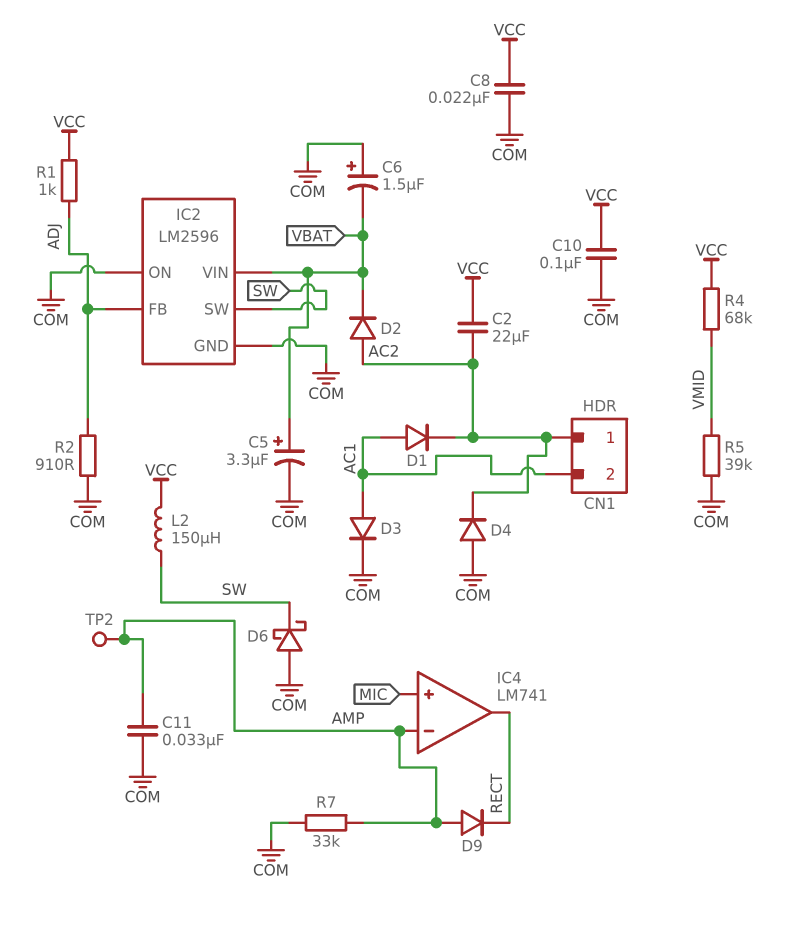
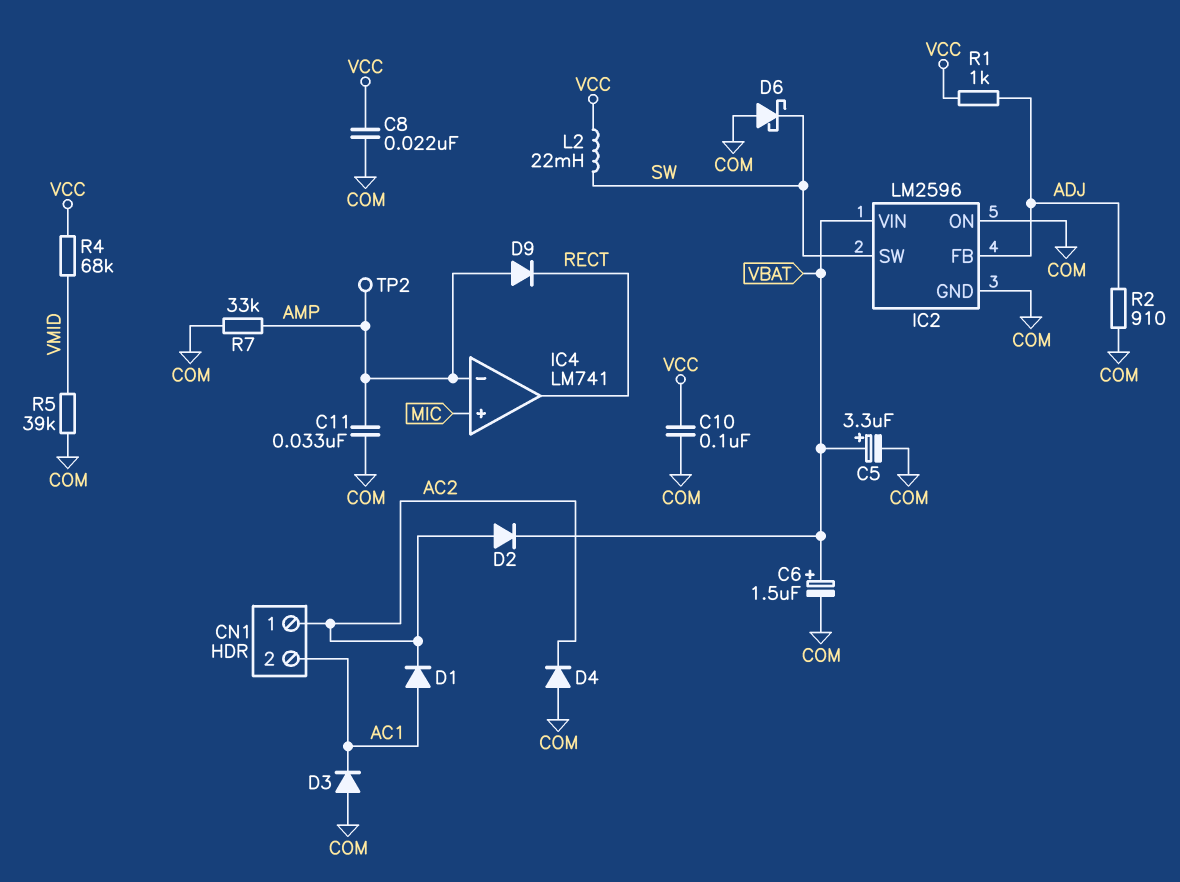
C2: 22uF (AC2, VCC) -> none
C6: 1.5uF (plus COM, minus VBAT) -> 1.5uF (plus VBAT, minus COM)
D3: diode (A AC1, K COM) -> diode (A COM, K AC1)
L2: 150uH (SW, VCC) -> 22mH (SW, VCC)

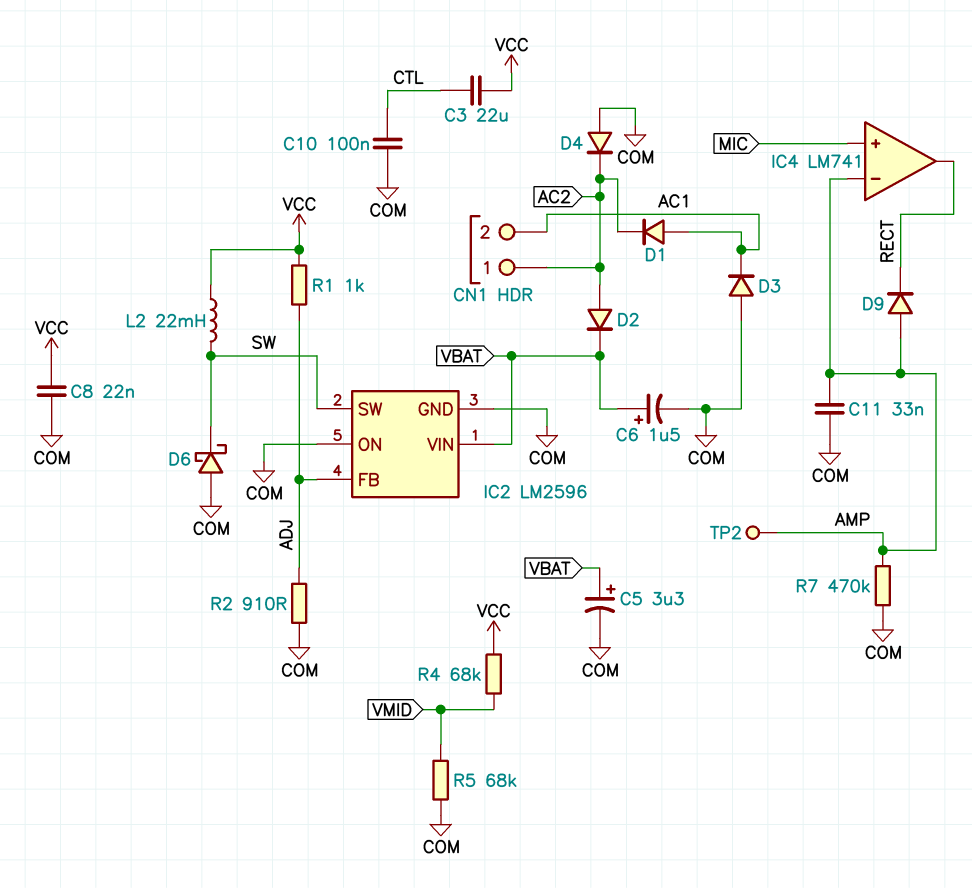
C3: none -> 22uF (CTL, VCC)
C10: 100nF (COM, VCC) -> 100nF (COM, CTL)
R5: 39k (COM, VMID) -> 68k (COM, VMID)
R7: 33k (AMP, COM) -> 470k (AMP, COM)

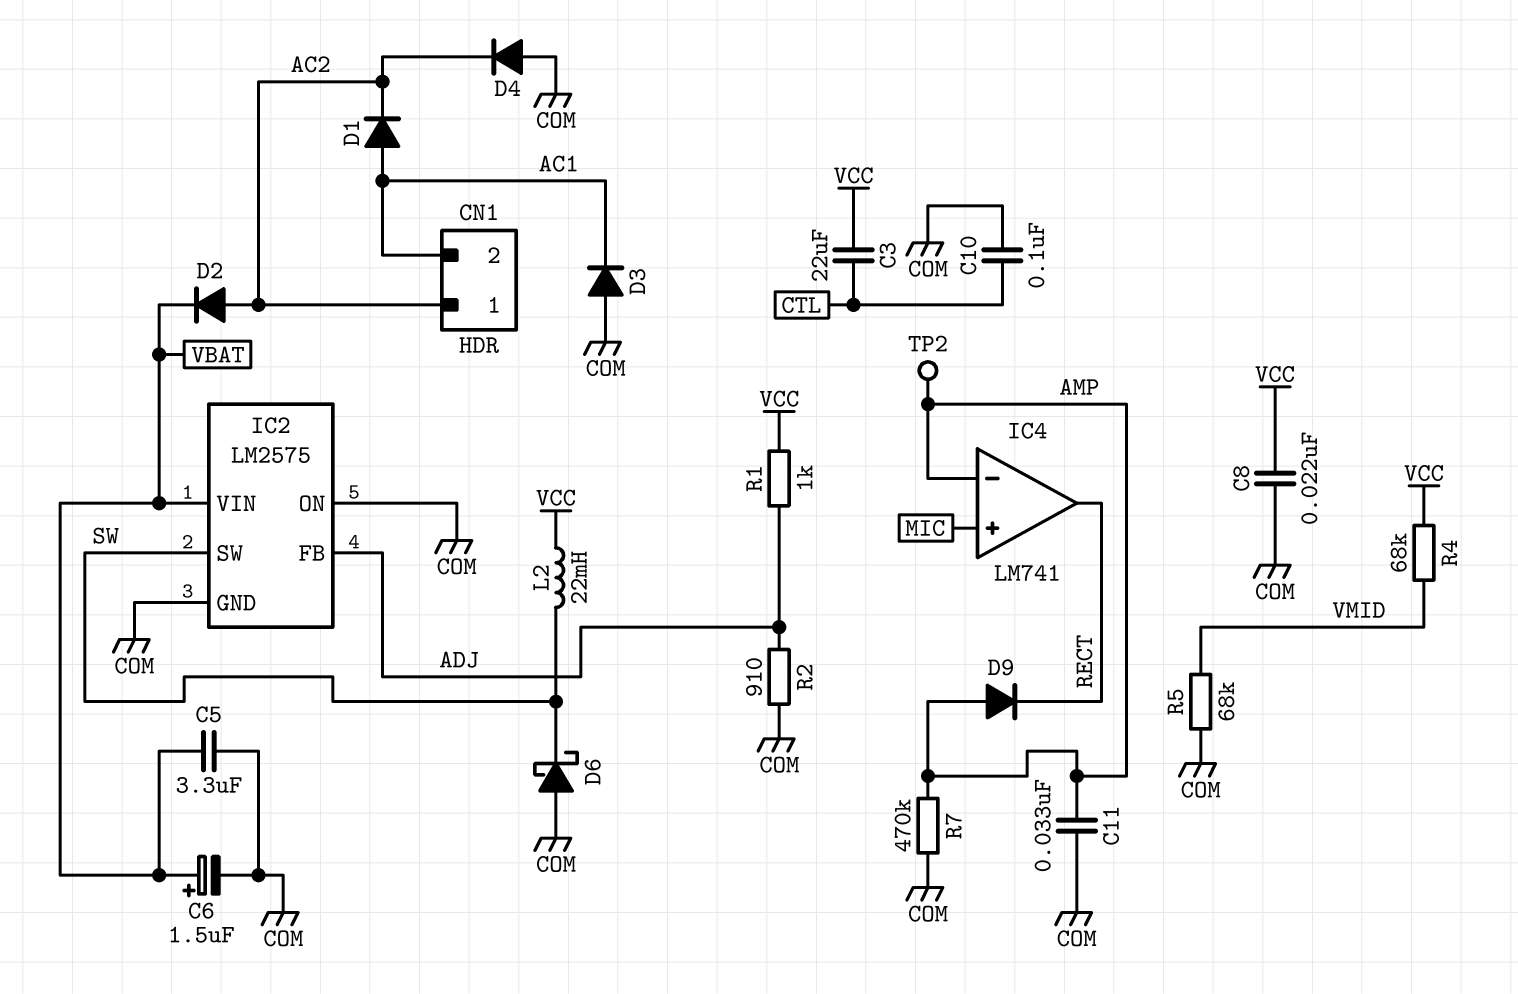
C5: 3.3uF (plus VBAT, minus COM) -> 3.3uF (COM, VBAT)
IC2: LM2596 -> LM2575

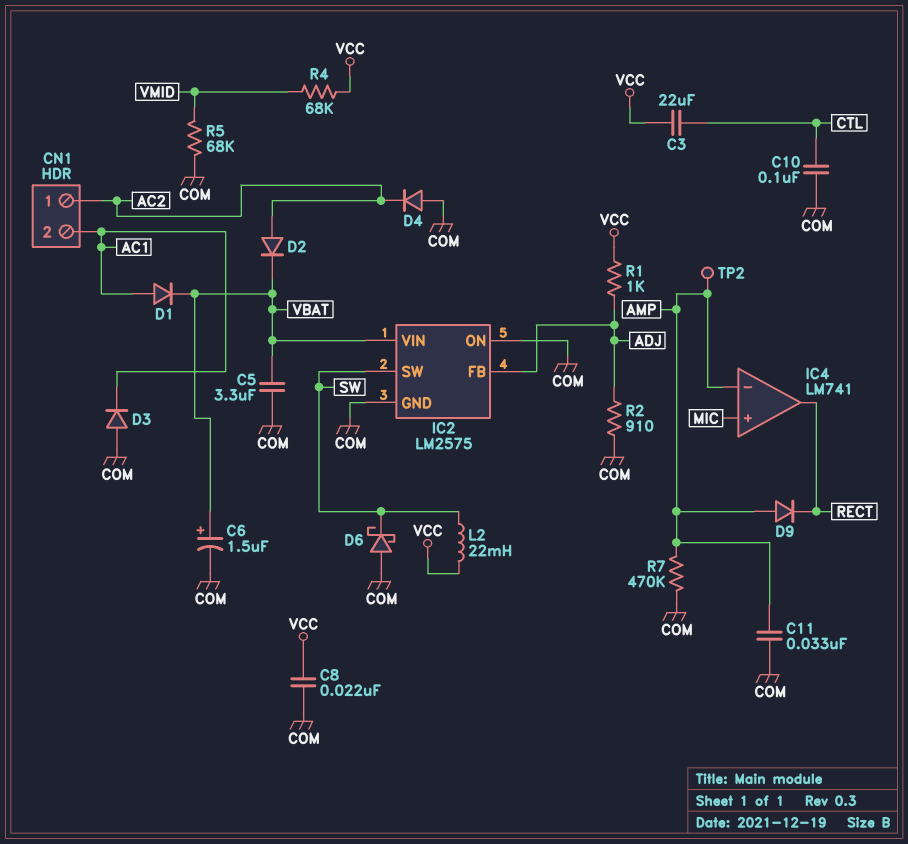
D1: diode (A AC1, K AC2) -> diode (A AC1, K VBAT)

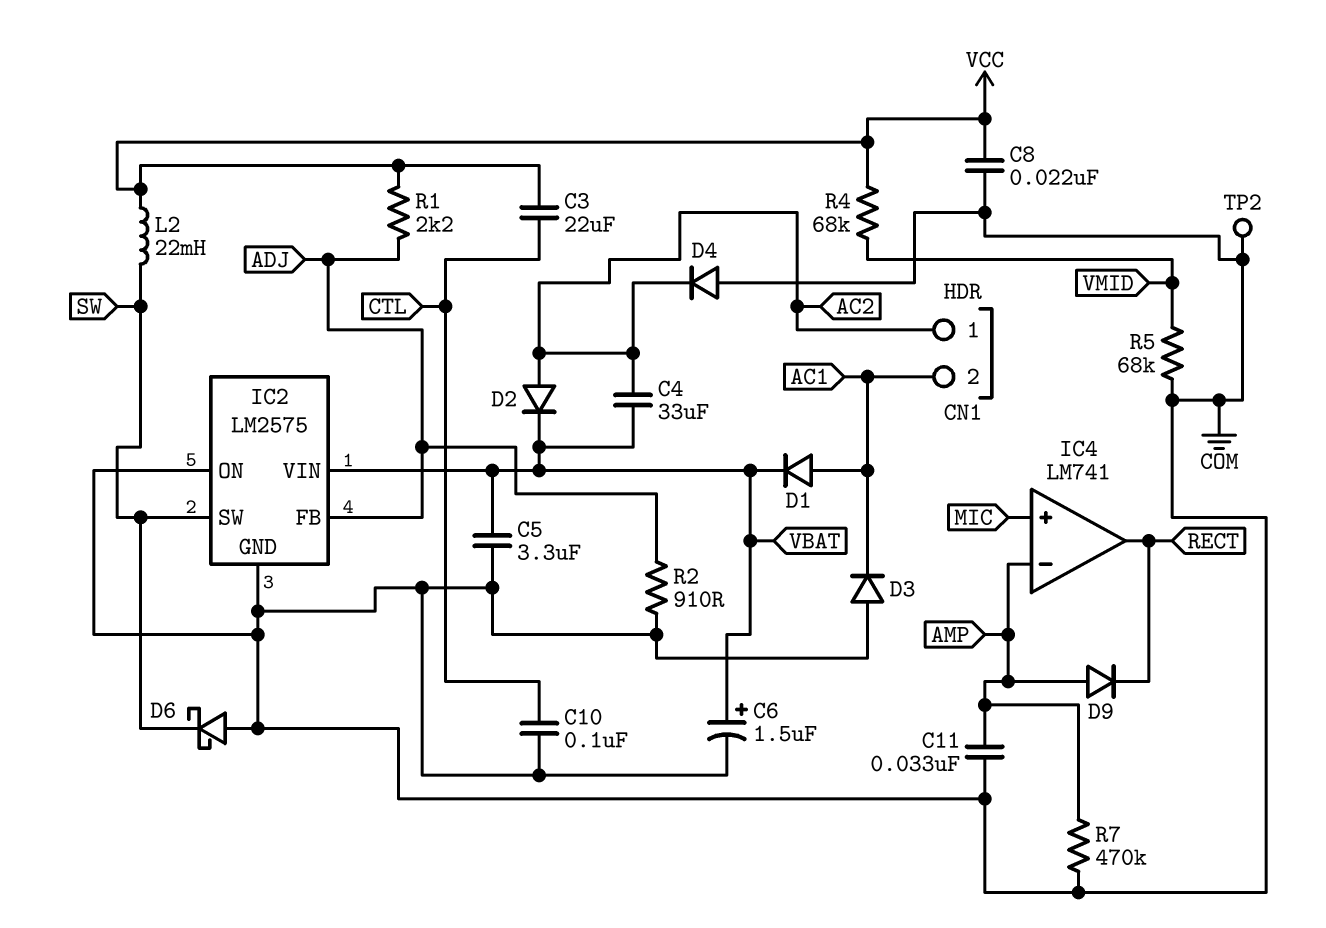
C4: none -> 33uF (AC2, VBAT)
R1: 1k (ADJ, VCC) -> 2.2k (ADJ, VCC)
TP2: test point (AMP) -> test point (COM)

